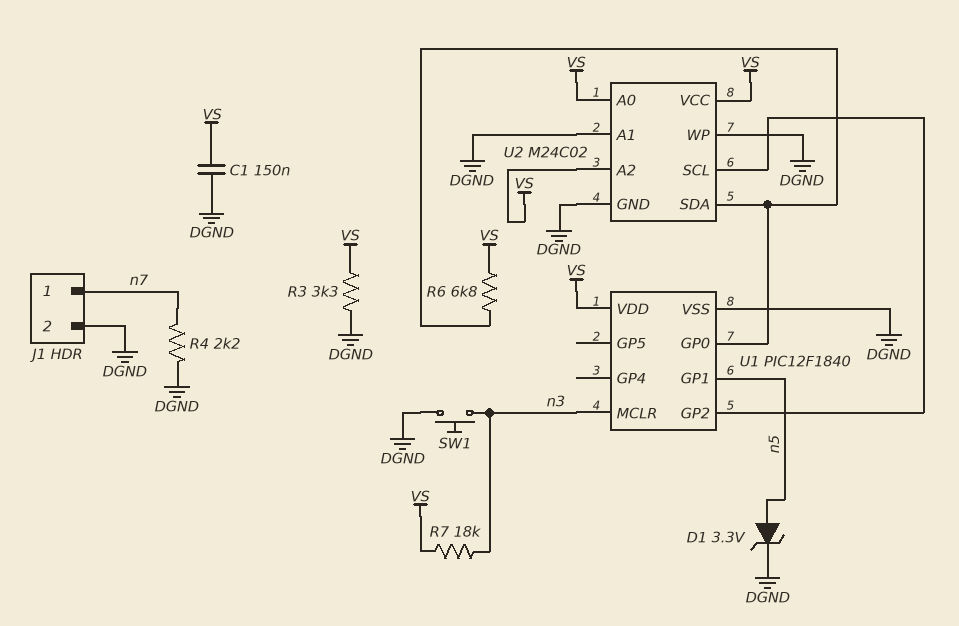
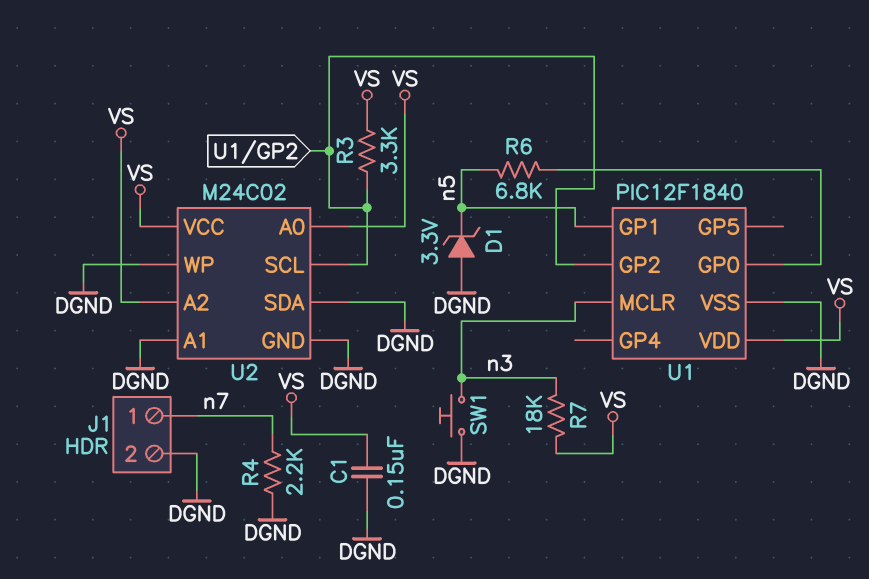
D1: zener 3.3V (A n5, K DGND) -> zener 3.3V (A DGND, K n5)
R3: 3.3k (DGND, VS) -> 3.3k (U1/GP2, VS)
R6: 6.8k (U1/GP0, VS) -> 6.8k (U1/GP0, n5)
U2 pin SDA: U1/GP0 -> DGND

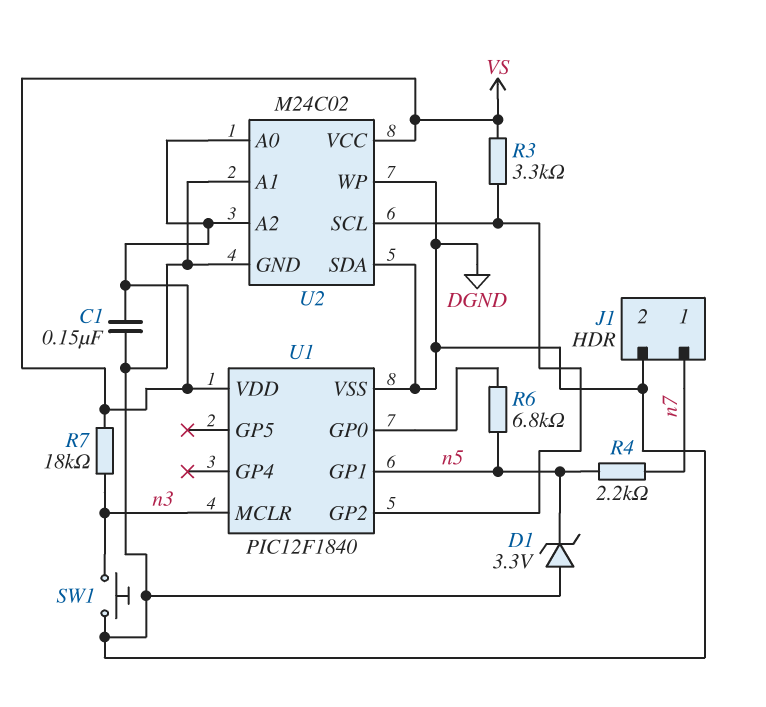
R4: 2.2k (DGND, n7) -> 2.2k (n5, n7)

